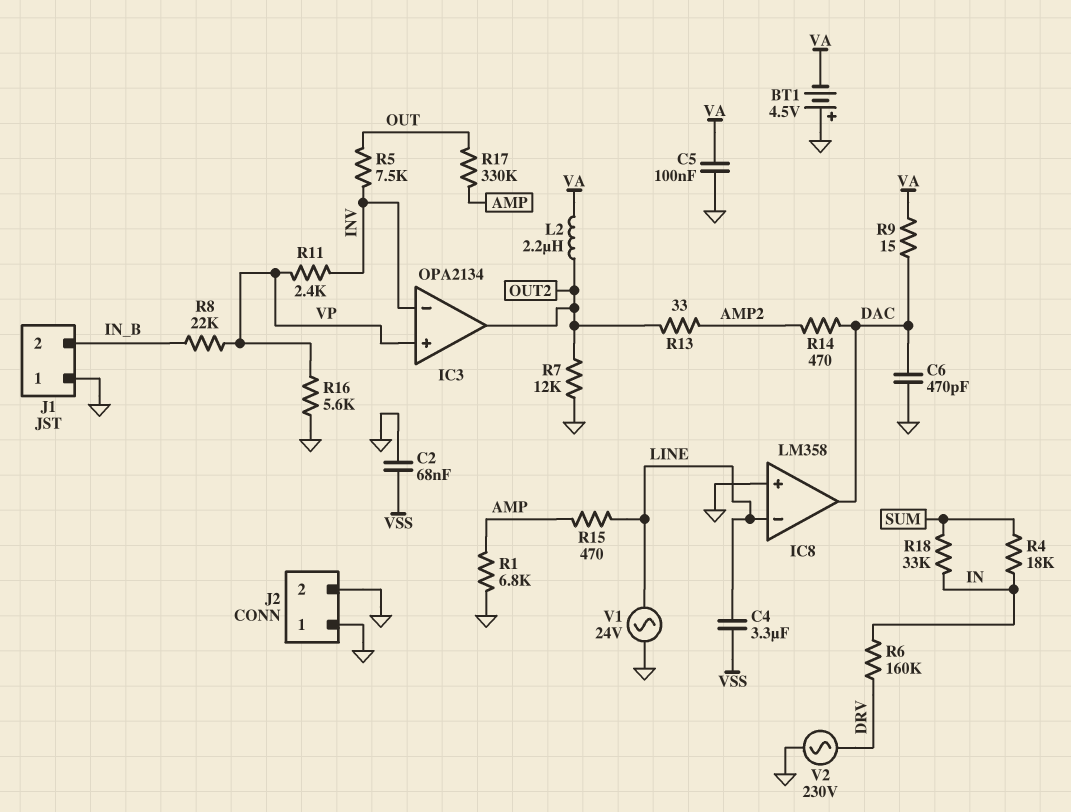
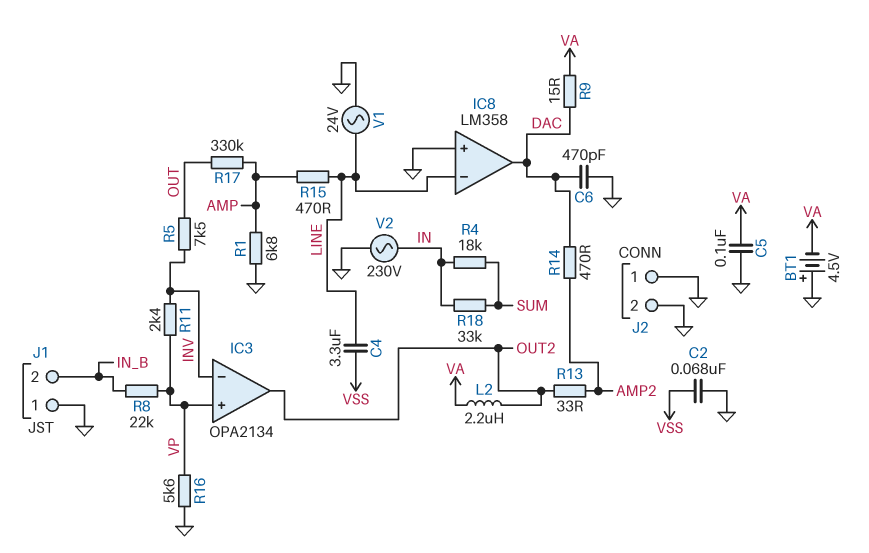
R6: 160k (DRV, IN) -> none
R7: 12k (GND, OUT2) -> none
V2: AC 230V (DRV, GND) -> AC 230V (GND, IN)

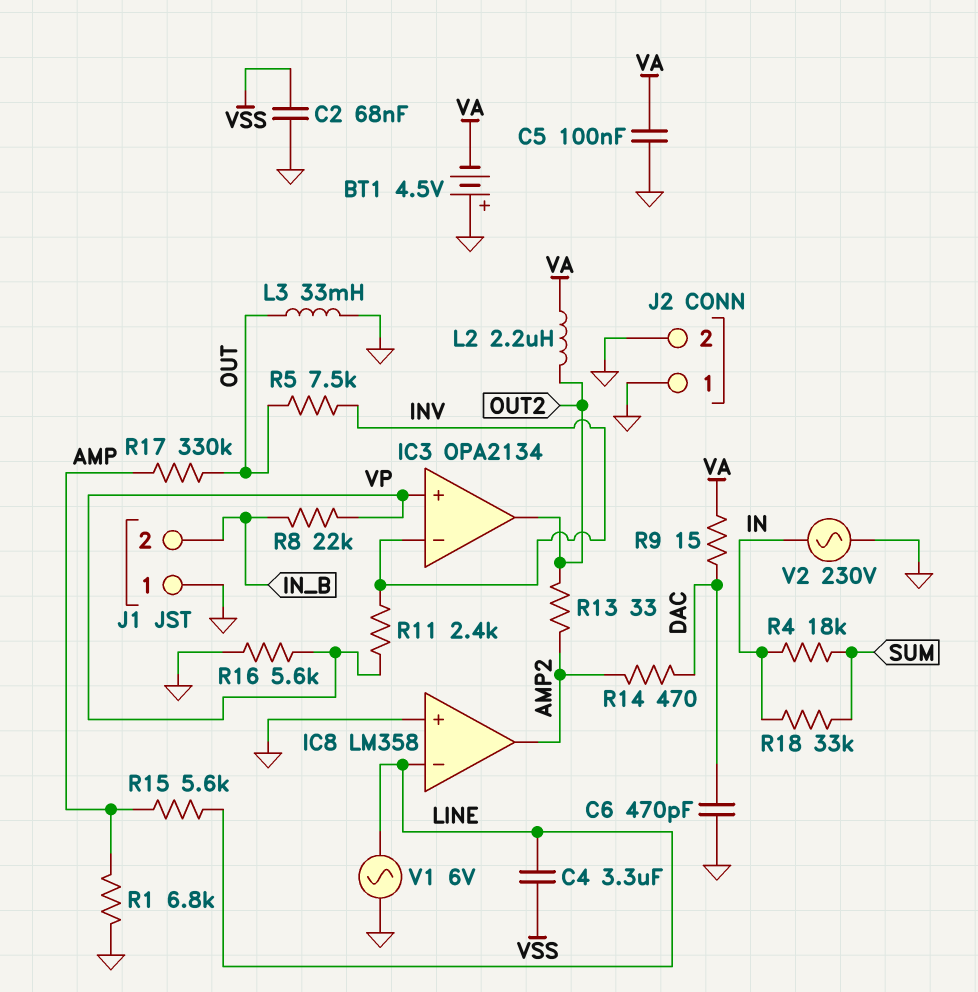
IC8 pin out: DAC -> AMP2
L3: none -> 33mH (GND, OUT)
R15: 470 (AMP, LINE) -> 5.6k (AMP, LINE)
V1: AC 24V (GND, LINE) -> AC 6V (GND, LINE)

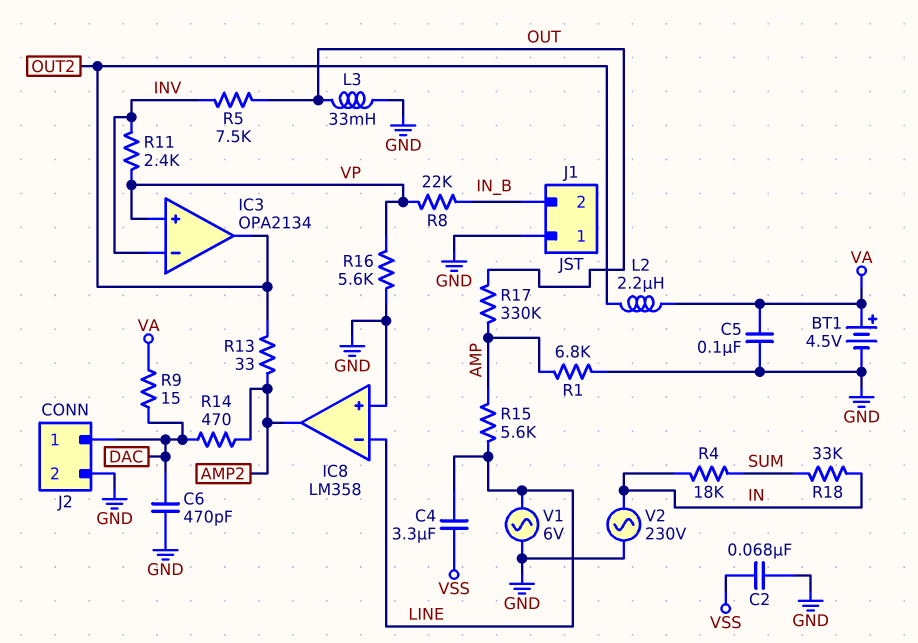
BT1: 4.5V (plus GND, minus VA) -> 4.5V (plus VA, minus GND)
J2 pin 1: GND -> DAC

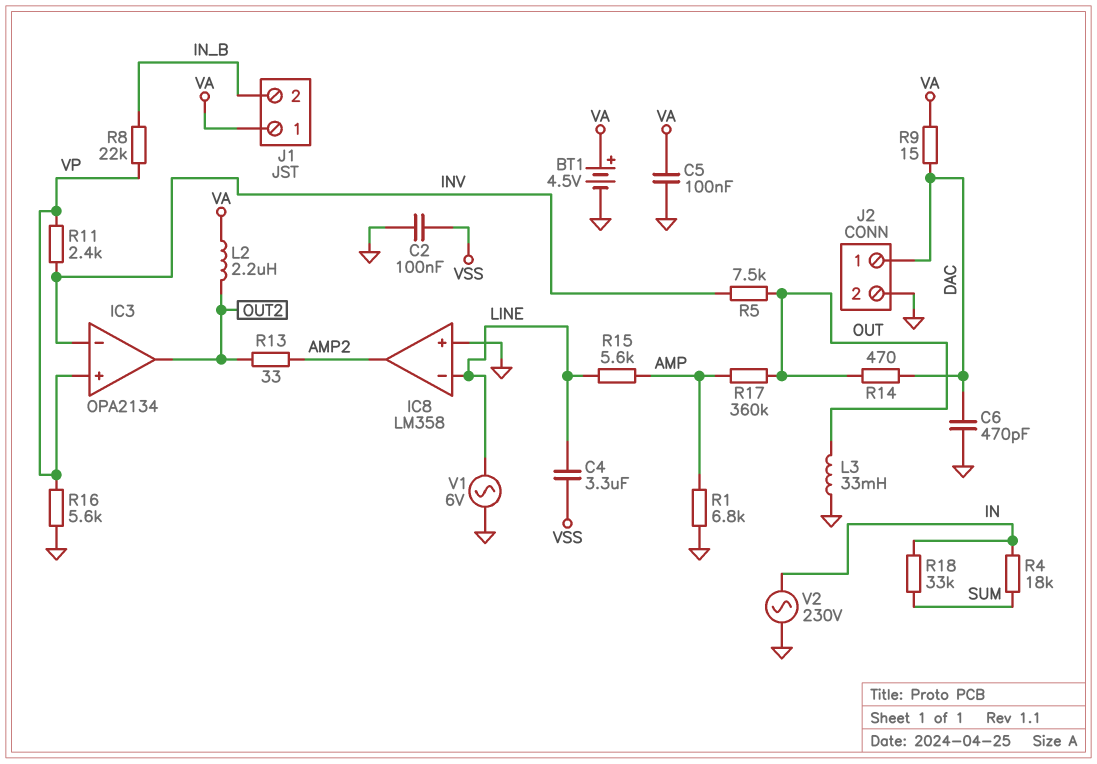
C2: 68nF (GND, VSS) -> 100nF (GND, VSS)
J1 pin 1: GND -> VA
R14: 470 (AMP2, DAC) -> 470 (DAC, OUT)
R17: 330k (AMP, OUT) -> 360k (AMP, OUT)

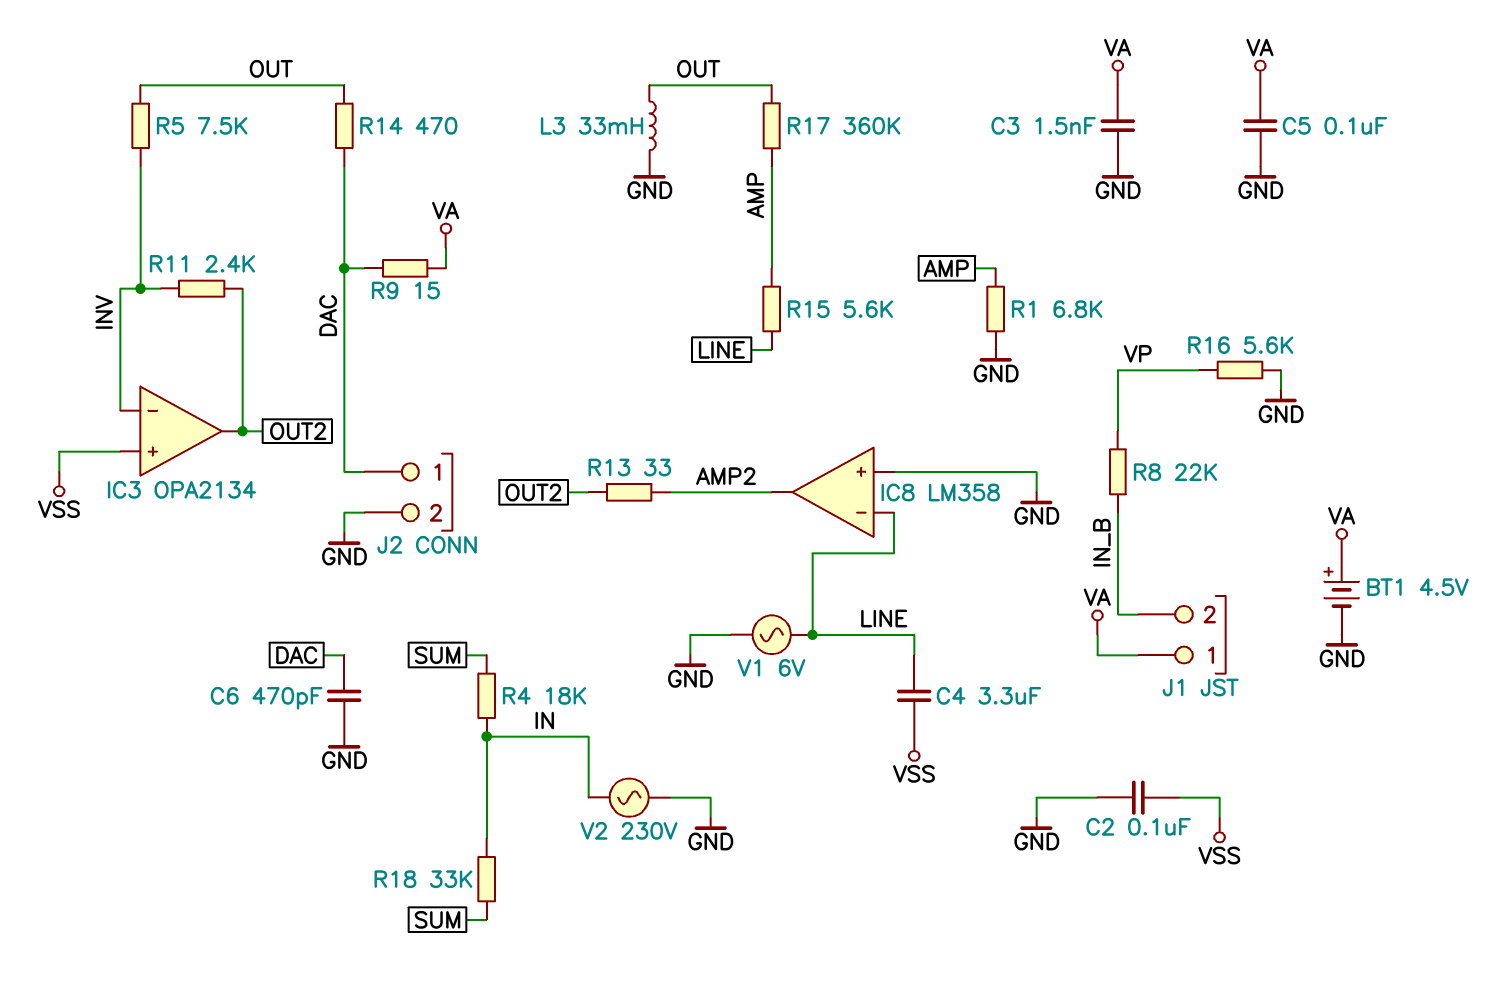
C3: none -> 1.5nF (GND, VA)
IC3 pin in+: VP -> VSS
L2: 2.2uH (OUT2, VA) -> none
R11: 2.4k (INV, VP) -> 2.4k (INV, OUT2)

